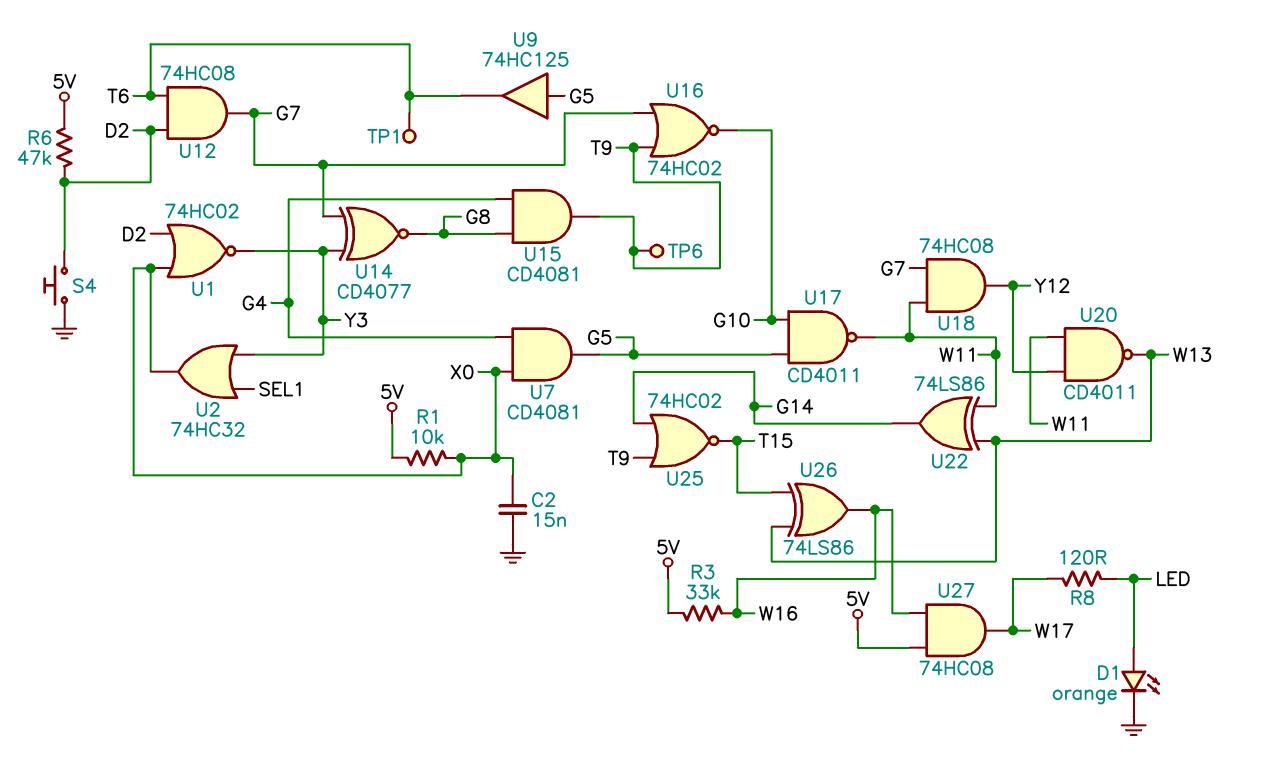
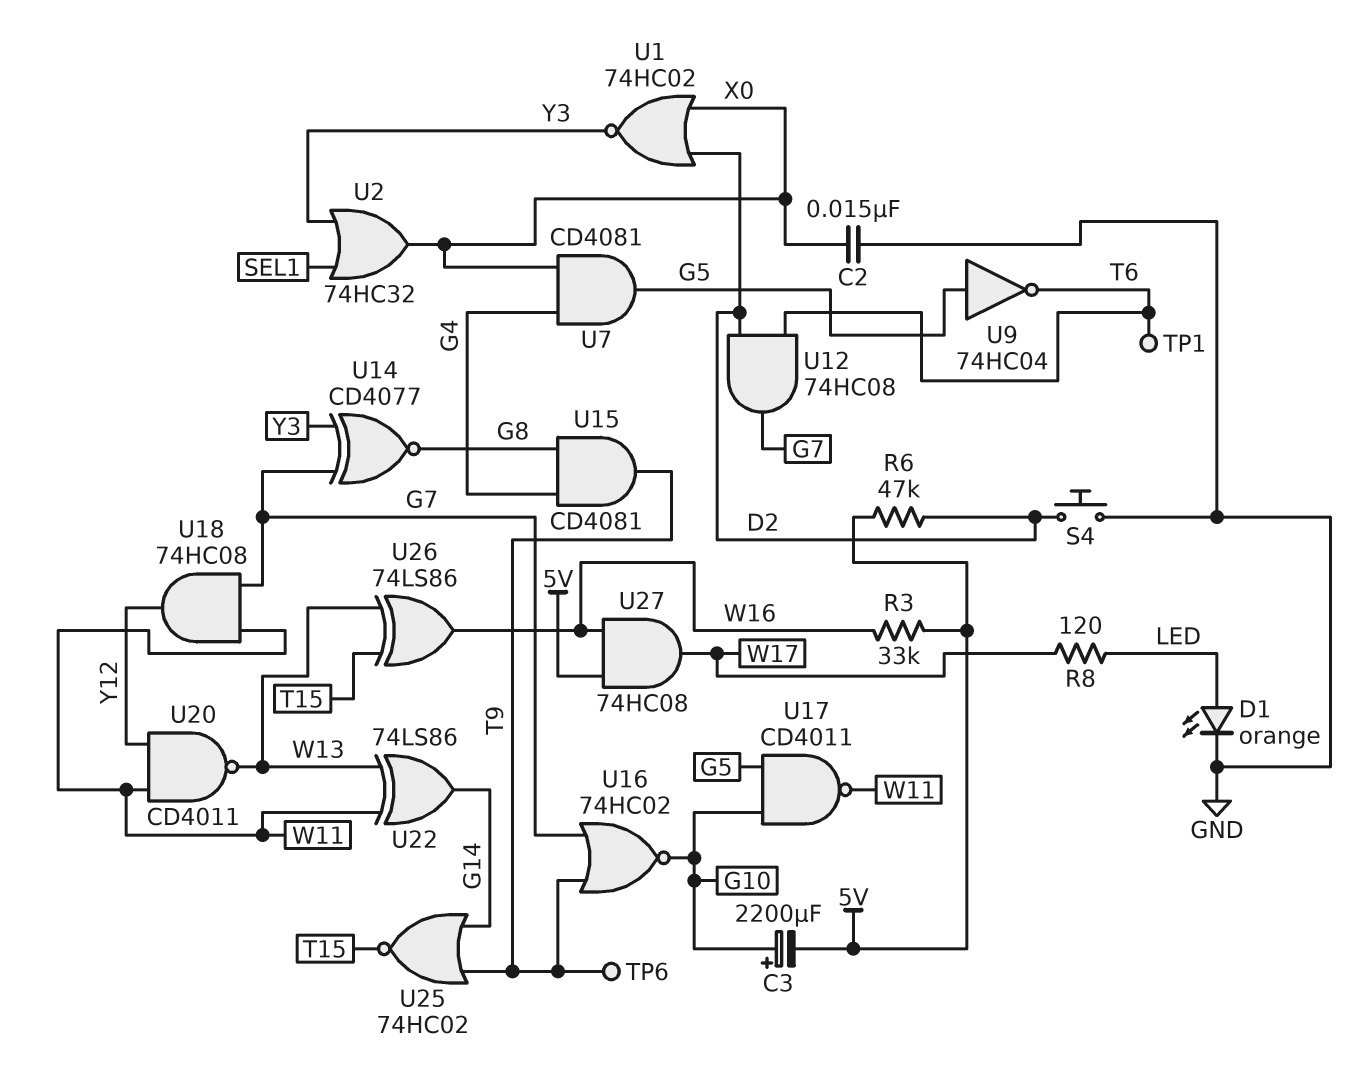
C3: none -> 2200uF (plus G10, minus 5V)
R1: 10k (5V, X0) -> none
U9: buffer 74HC125 (in G5, out T6) -> NOT 74HC04 (in G5, out T6)

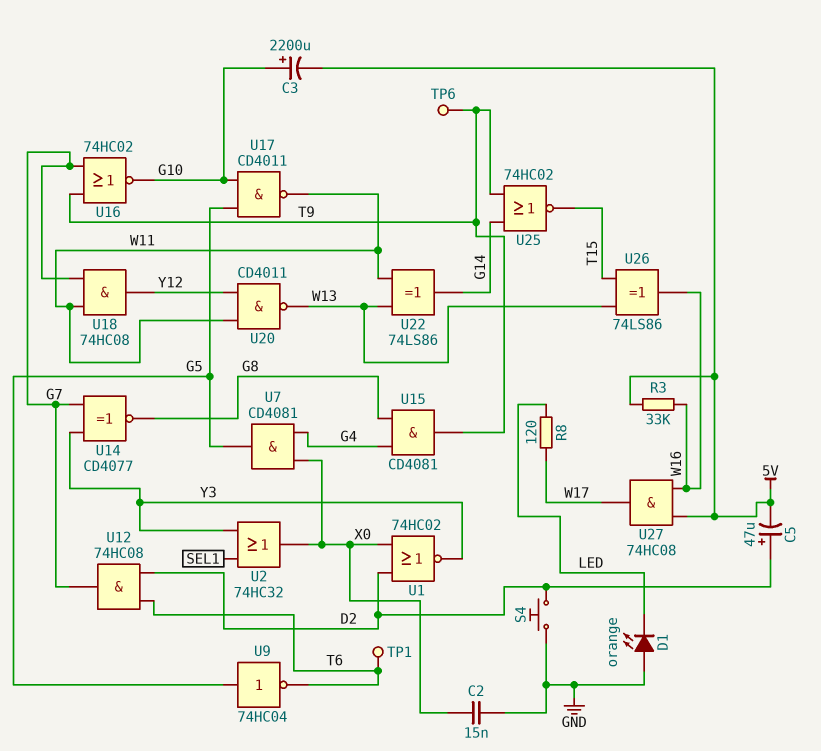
C5: none -> 47uF (plus D2, minus 5V)
D1: LED orange (A LED, K GND) -> LED orange (A GND, K LED)
R6: 47k (5V, D2) -> none

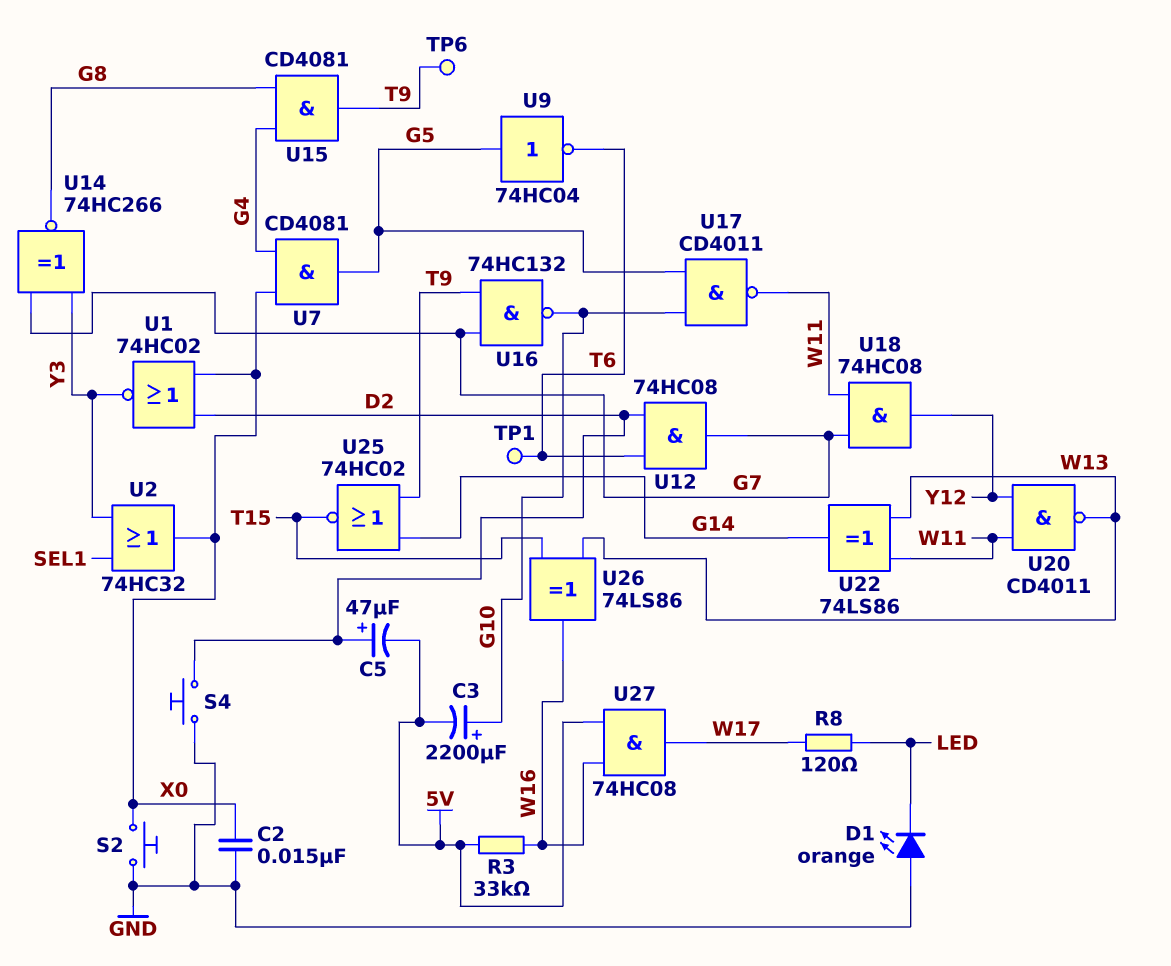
S2: none -> button (GND, X0)
U14: XNOR CD4077 (in G7, in Y3, out G8) -> XNOR 74HC266 (in G7, in Y3, out G8)
U16: NOR 74HC02 (in G7, in T9, out G10) -> NAND 74HC132 (in G7, in T9, out G10)

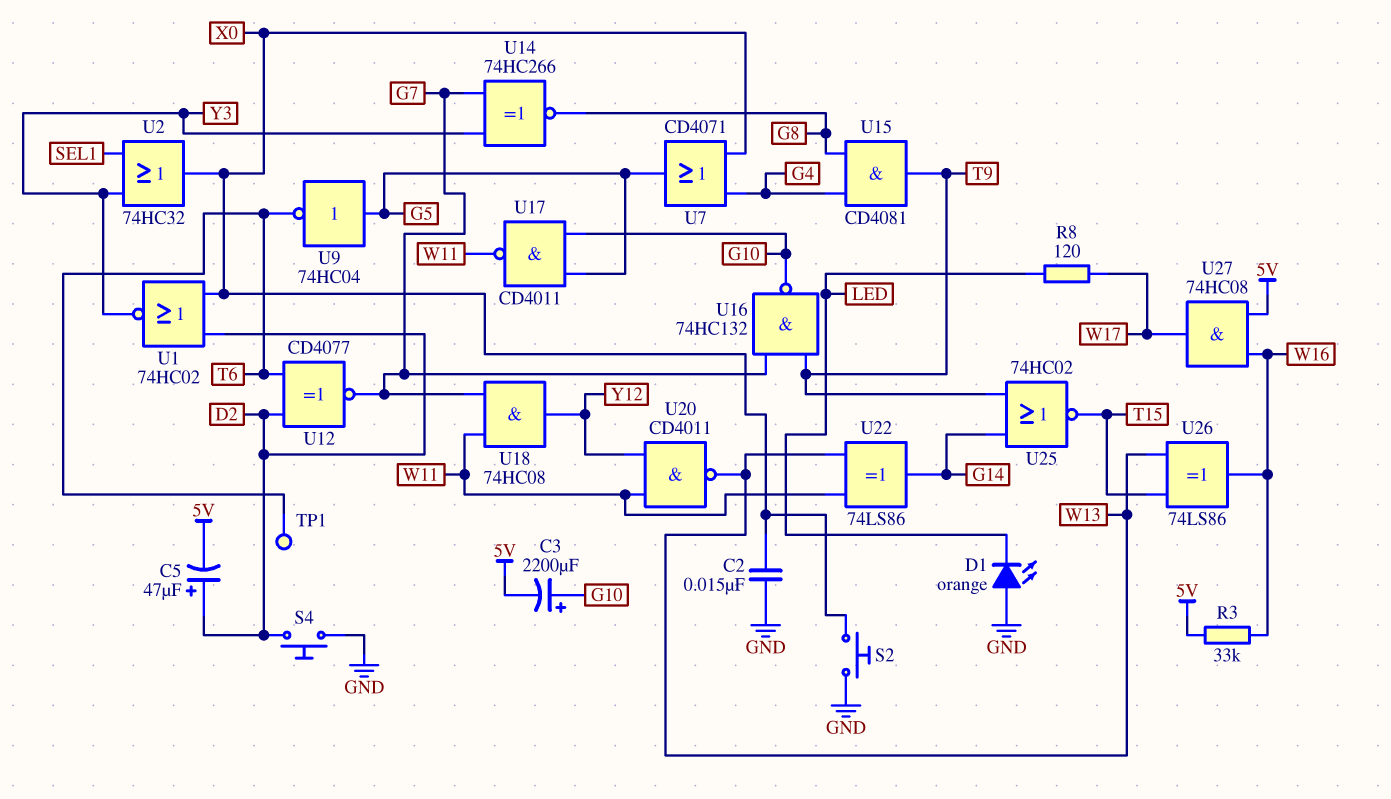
TP6: test point (T9) -> none
U7: AND CD4081 (in G4, in X0, out G5) -> OR CD4071 (in G4, in X0, out G5)
U12: AND 74HC08 (in D2, in T6, out G7) -> XNOR CD4077 (in D2, in T6, out G7)

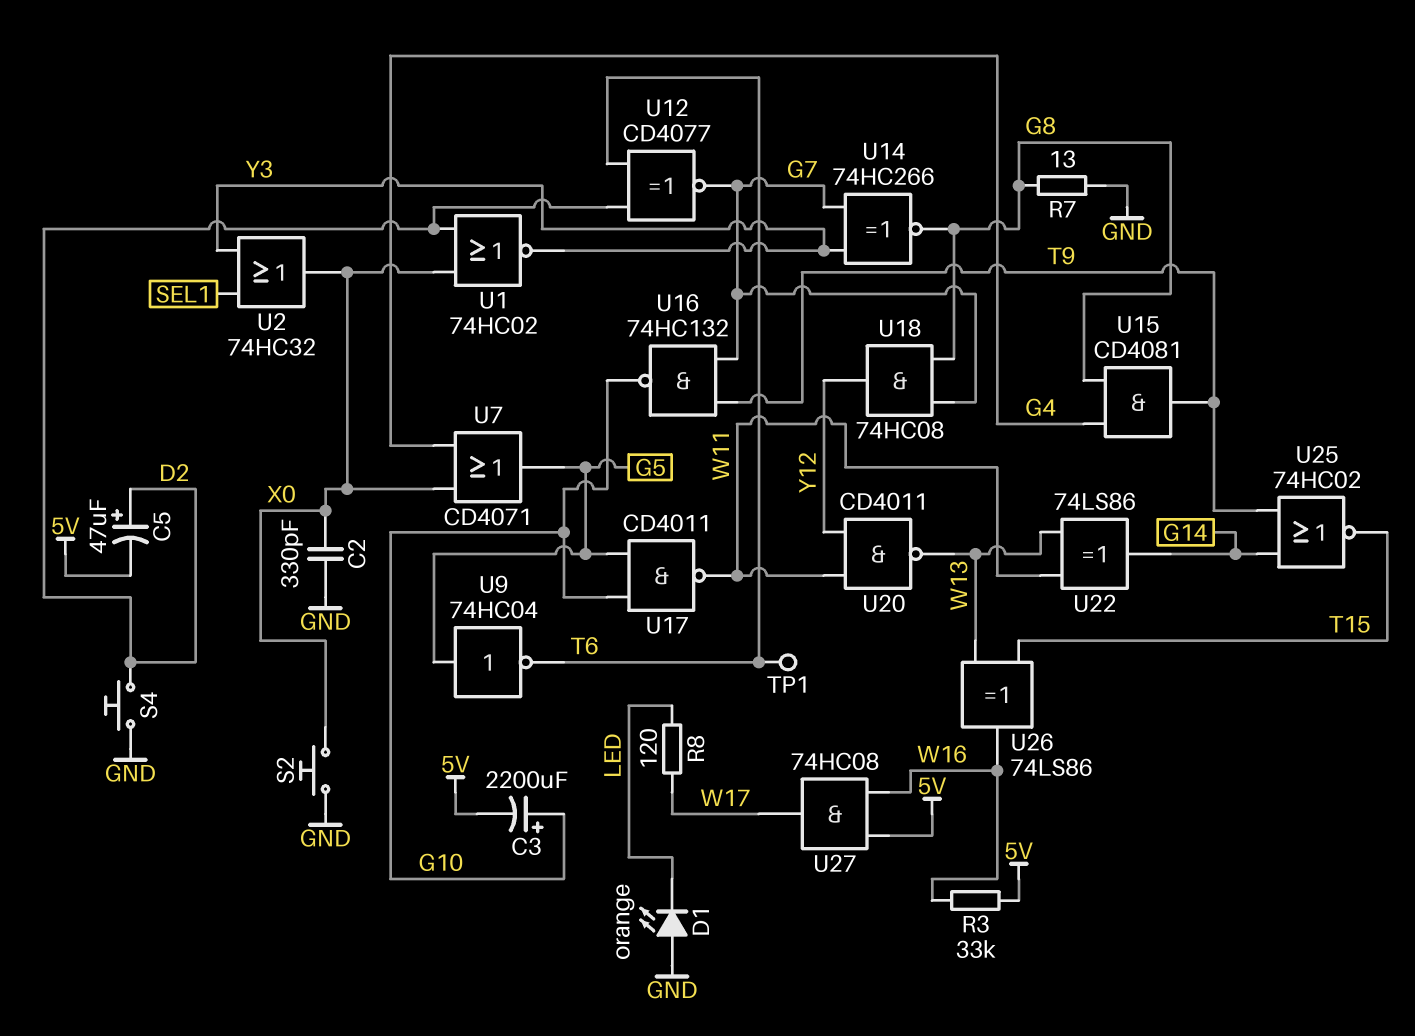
C2: 15nF (GND, X0) -> 330pF (GND, X0)
R7: none -> 13 (G8, GND)
U18: AND 74HC08 (in G7, in W11, out Y12) -> AND 74HC08 (in G7, in G8, out Y12)

